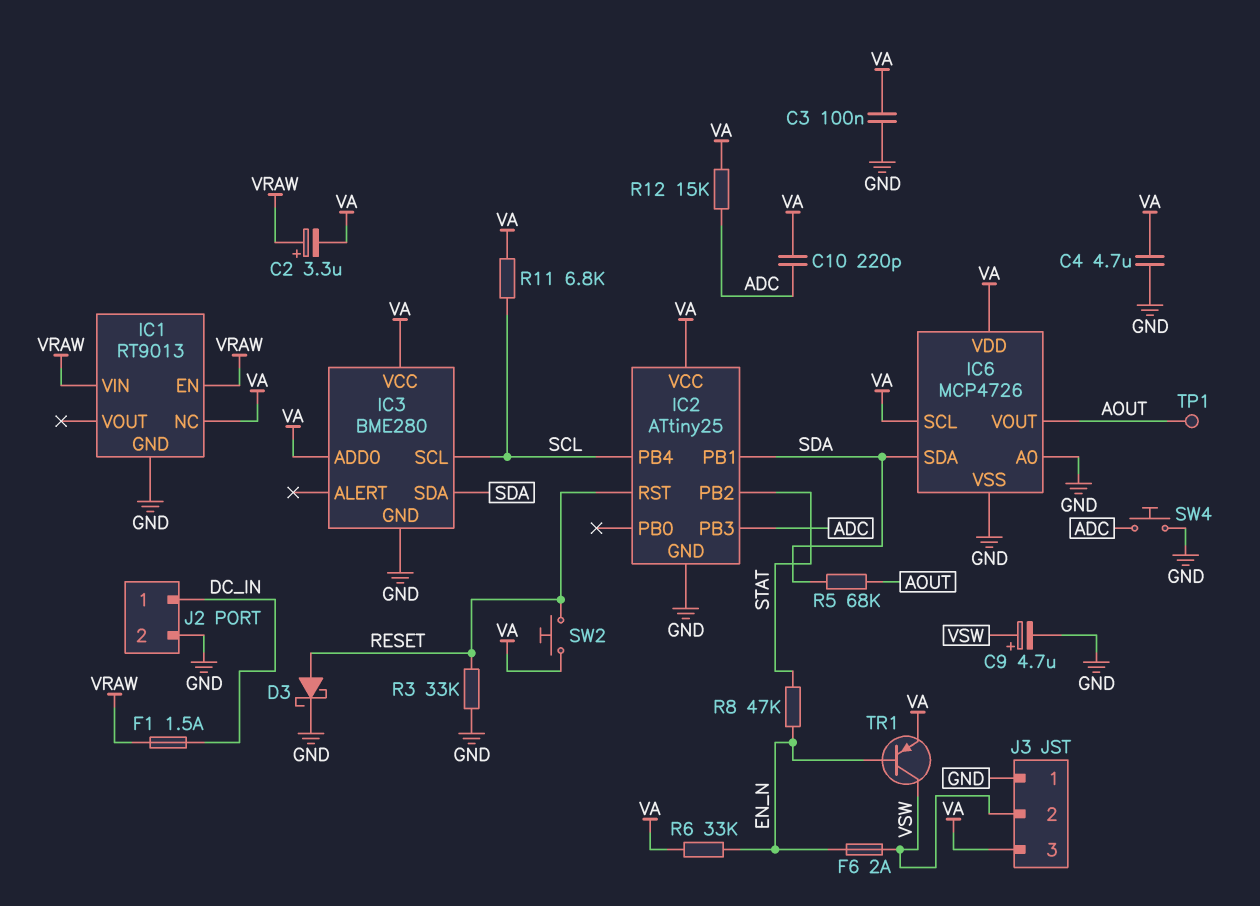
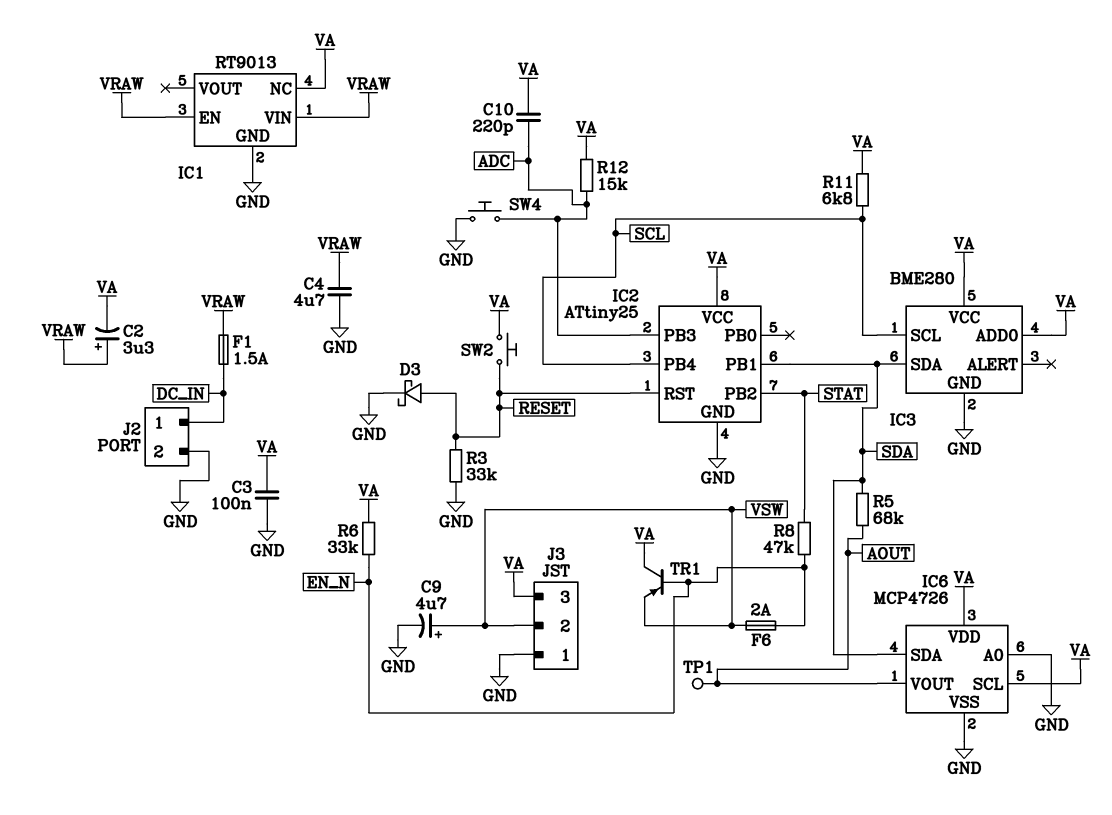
C4: 4.7uF (GND, VA) -> 4.7uF (GND, VRAW)
TR1: PNP (B EN_N, C VSW, E VA) -> PNP (B EN_N, C VA, E VSW)

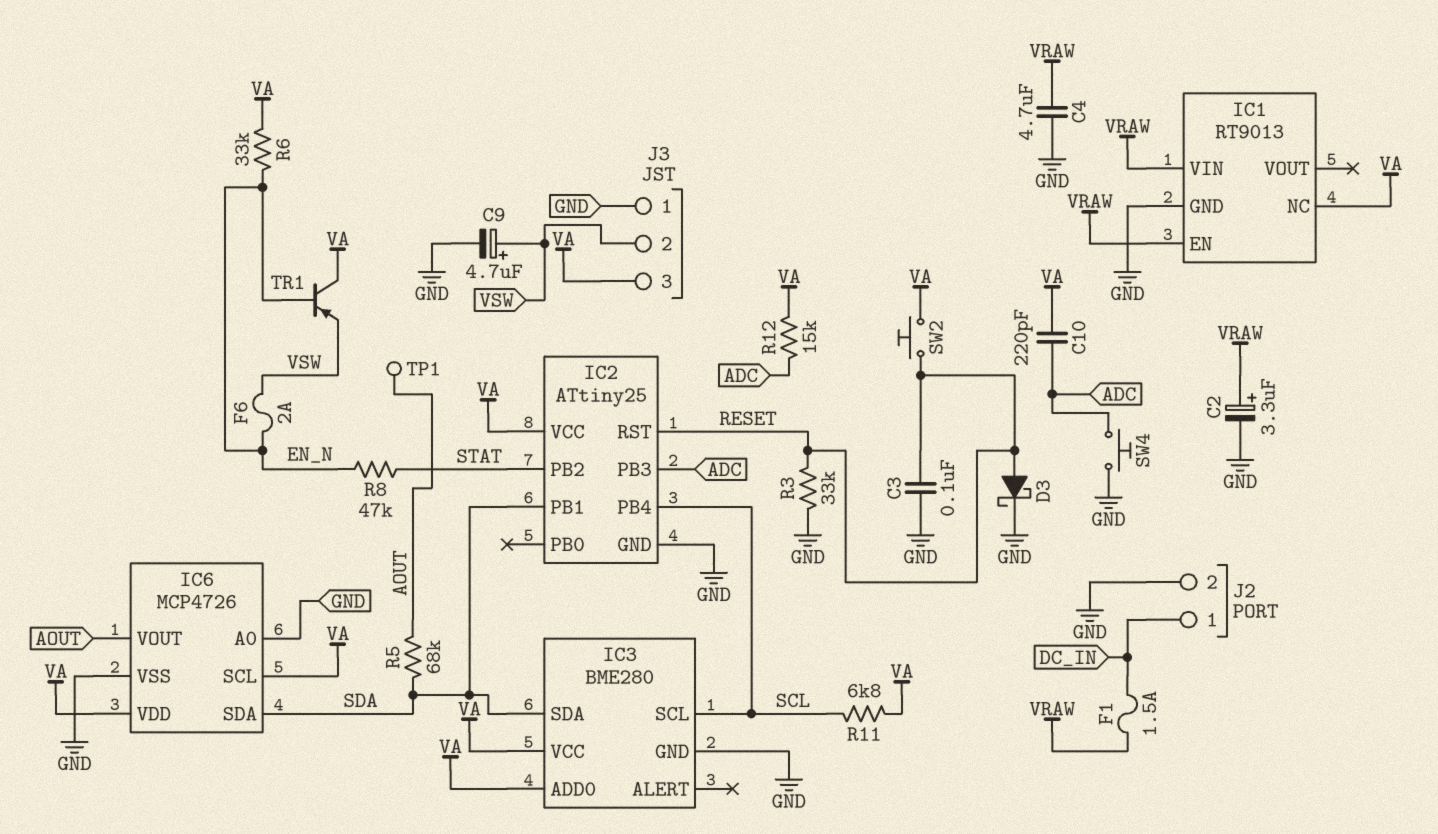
C2: 3.3uF (plus VRAW, minus VA) -> 3.3uF (plus VRAW, minus GND)
C3: 100nF (GND, VA) -> 100nF (GND, RESET)

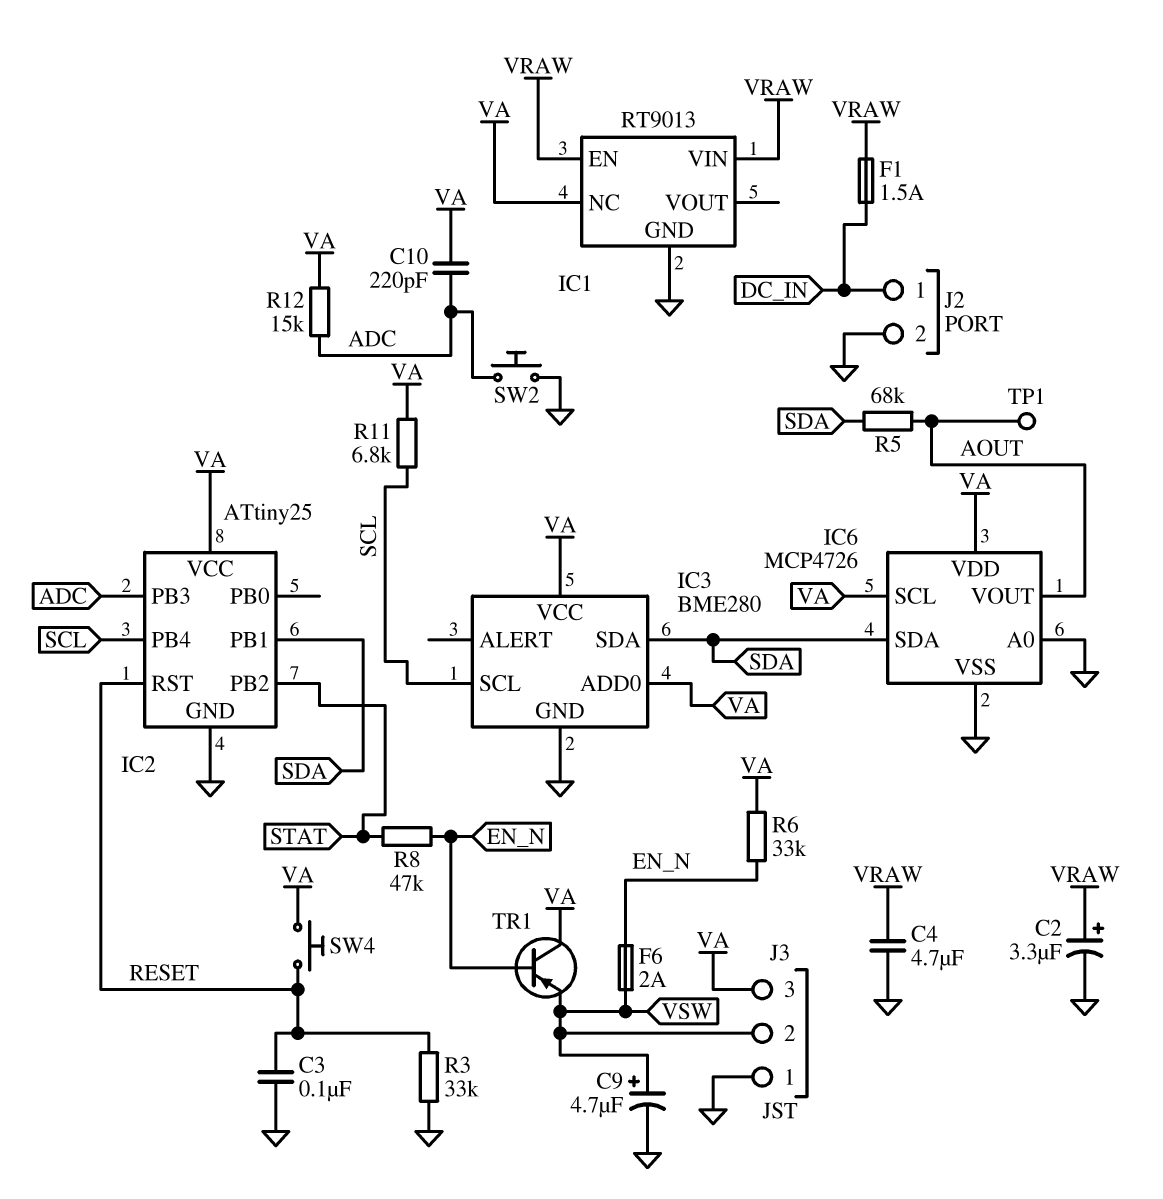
D3: schottky (A RESET, K GND) -> none
SW2: button (RESET, VA) -> button (ADC, GND)
SW4: button (ADC, GND) -> button (RESET, VA)

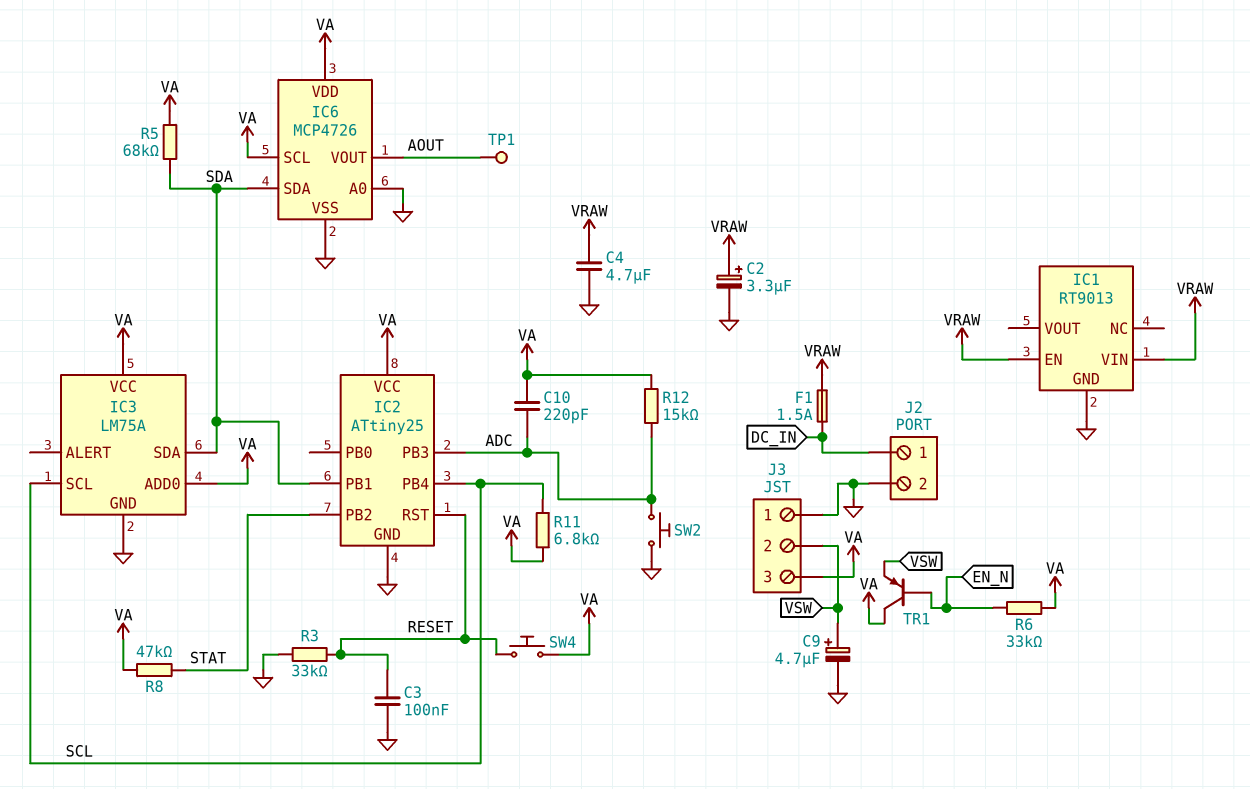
F6: 2A (EN_N, VSW) -> none
IC1 pin NC: VA -> none
IC3: BME280 -> LM75A
R5: 68k (AOUT, SDA) -> 68k (SDA, VA)
R8: 47k (EN_N, STAT) -> 47k (STAT, VA)

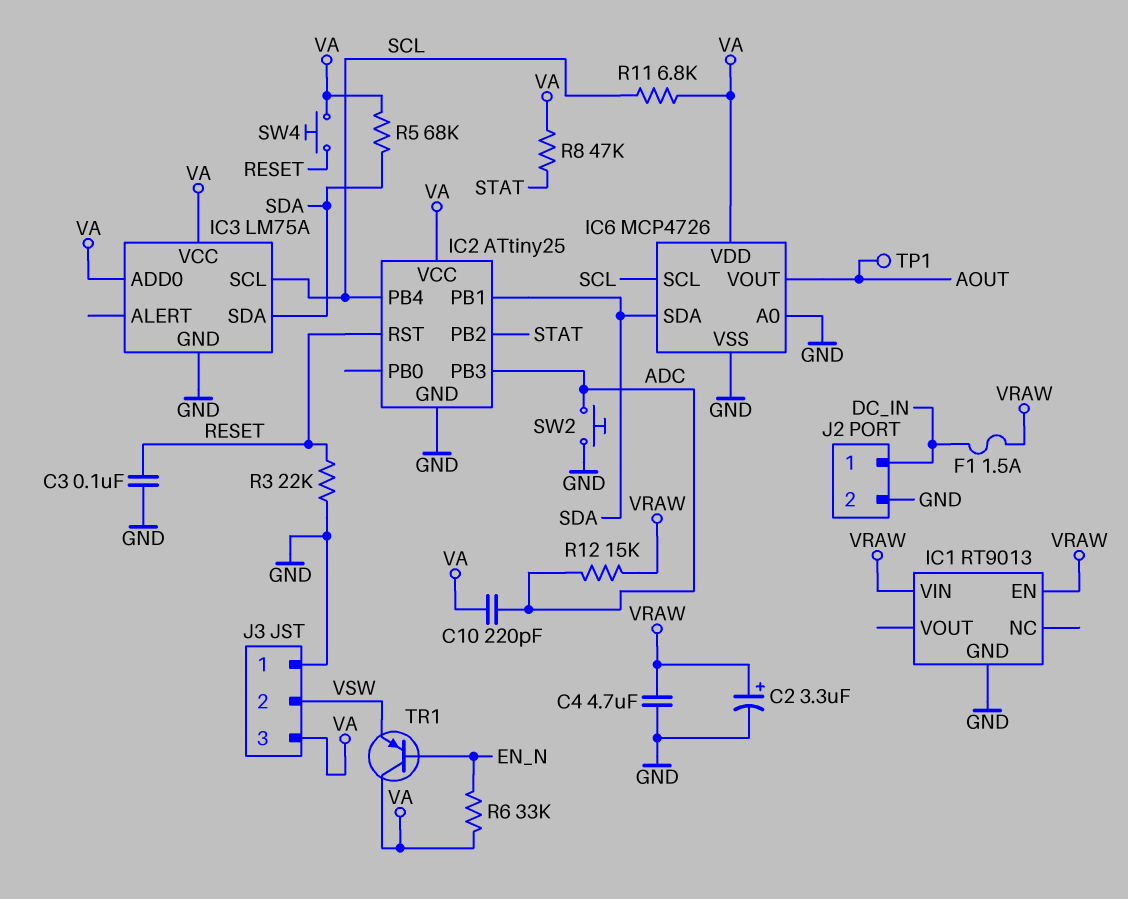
C9: 4.7uF (plus VSW, minus GND) -> none
IC6 pin SCL: VA -> SCL
R3: 33k (GND, RESET) -> 22k (GND, RESET)
R12: 15k (ADC, VA) -> 15k (ADC, VRAW)

